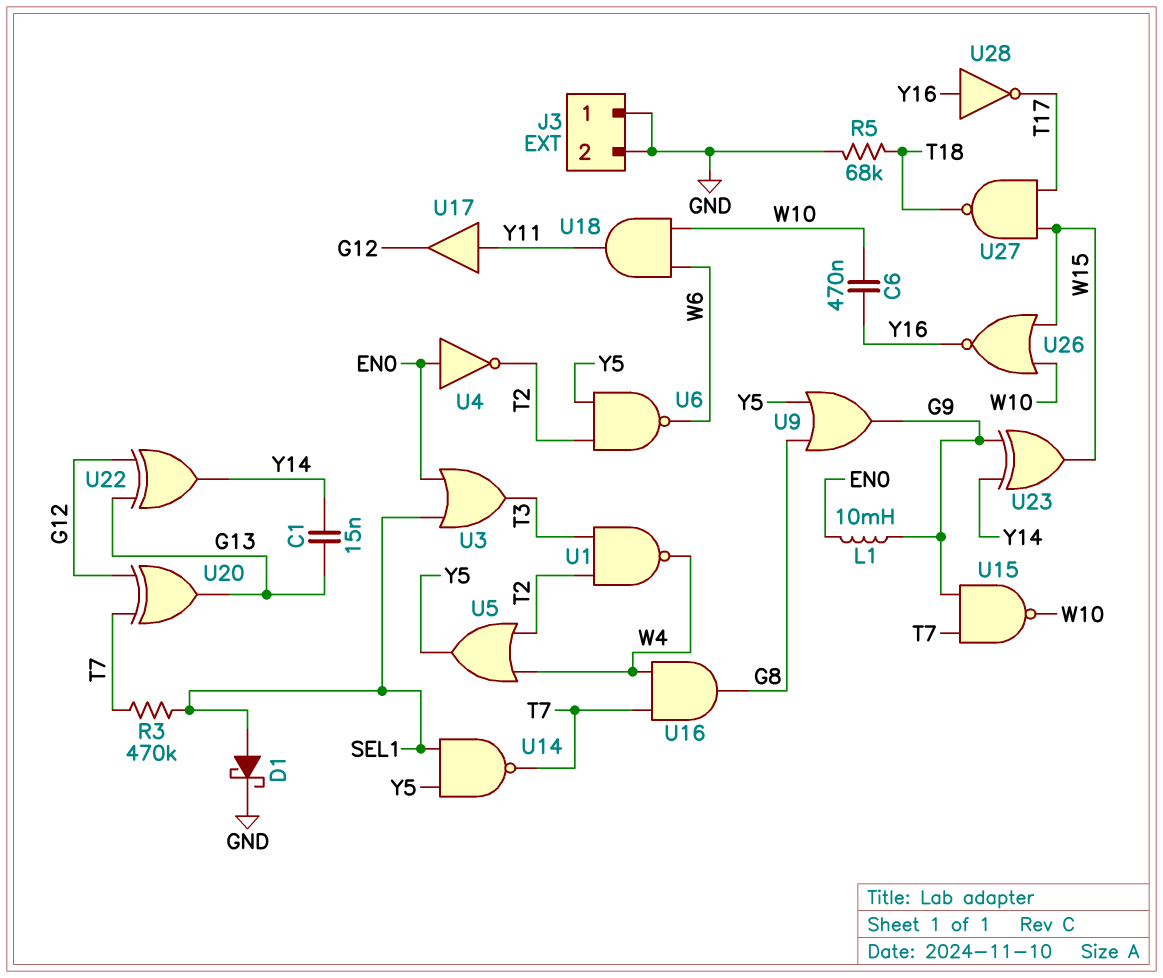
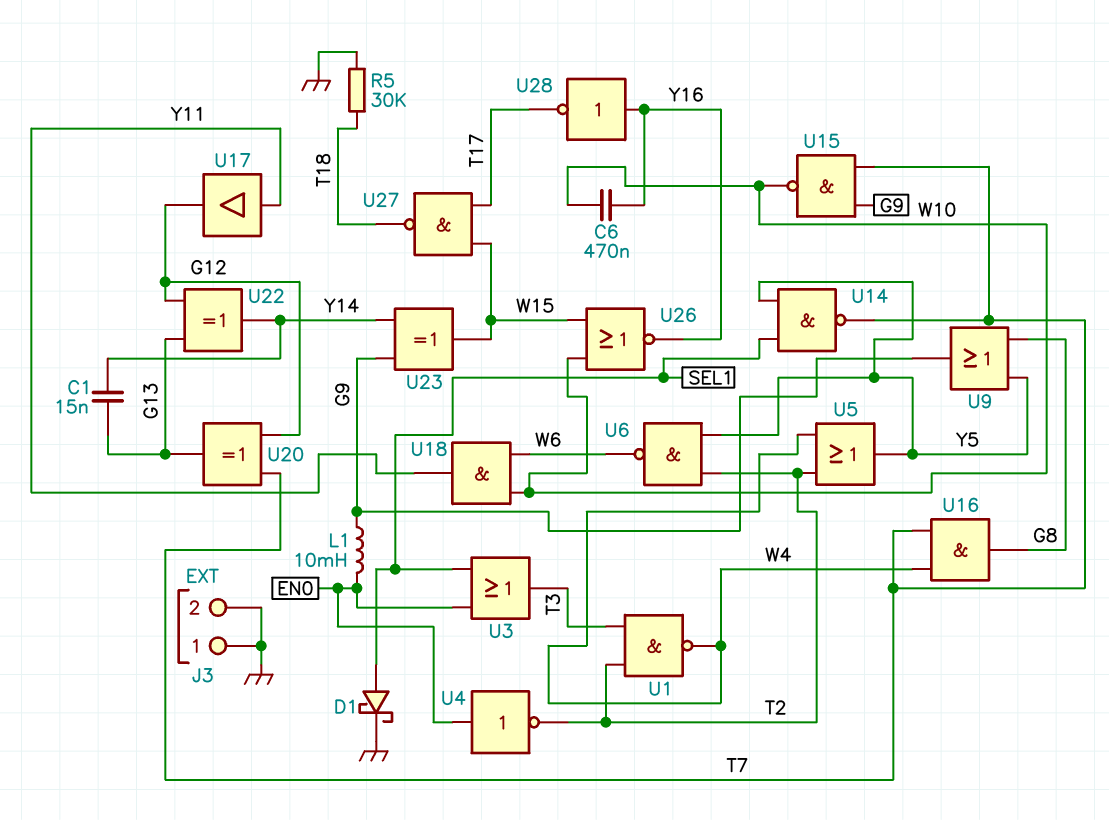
R3: 470k (SEL1, T7) -> none
R5: 68k (GND, T18) -> 30k (GND, T18)

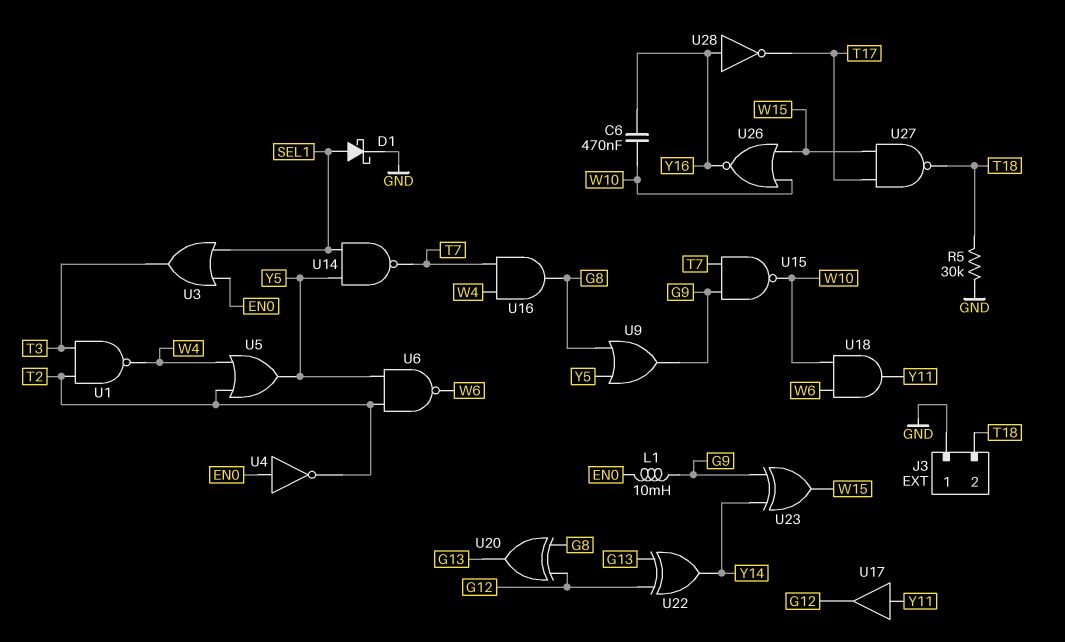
C1: 15nF (G13, Y14) -> none
J3 pin 2: GND -> T18
U20: XOR (in G12, in T7, out G13) -> XOR (in G8, in G12, out G13)

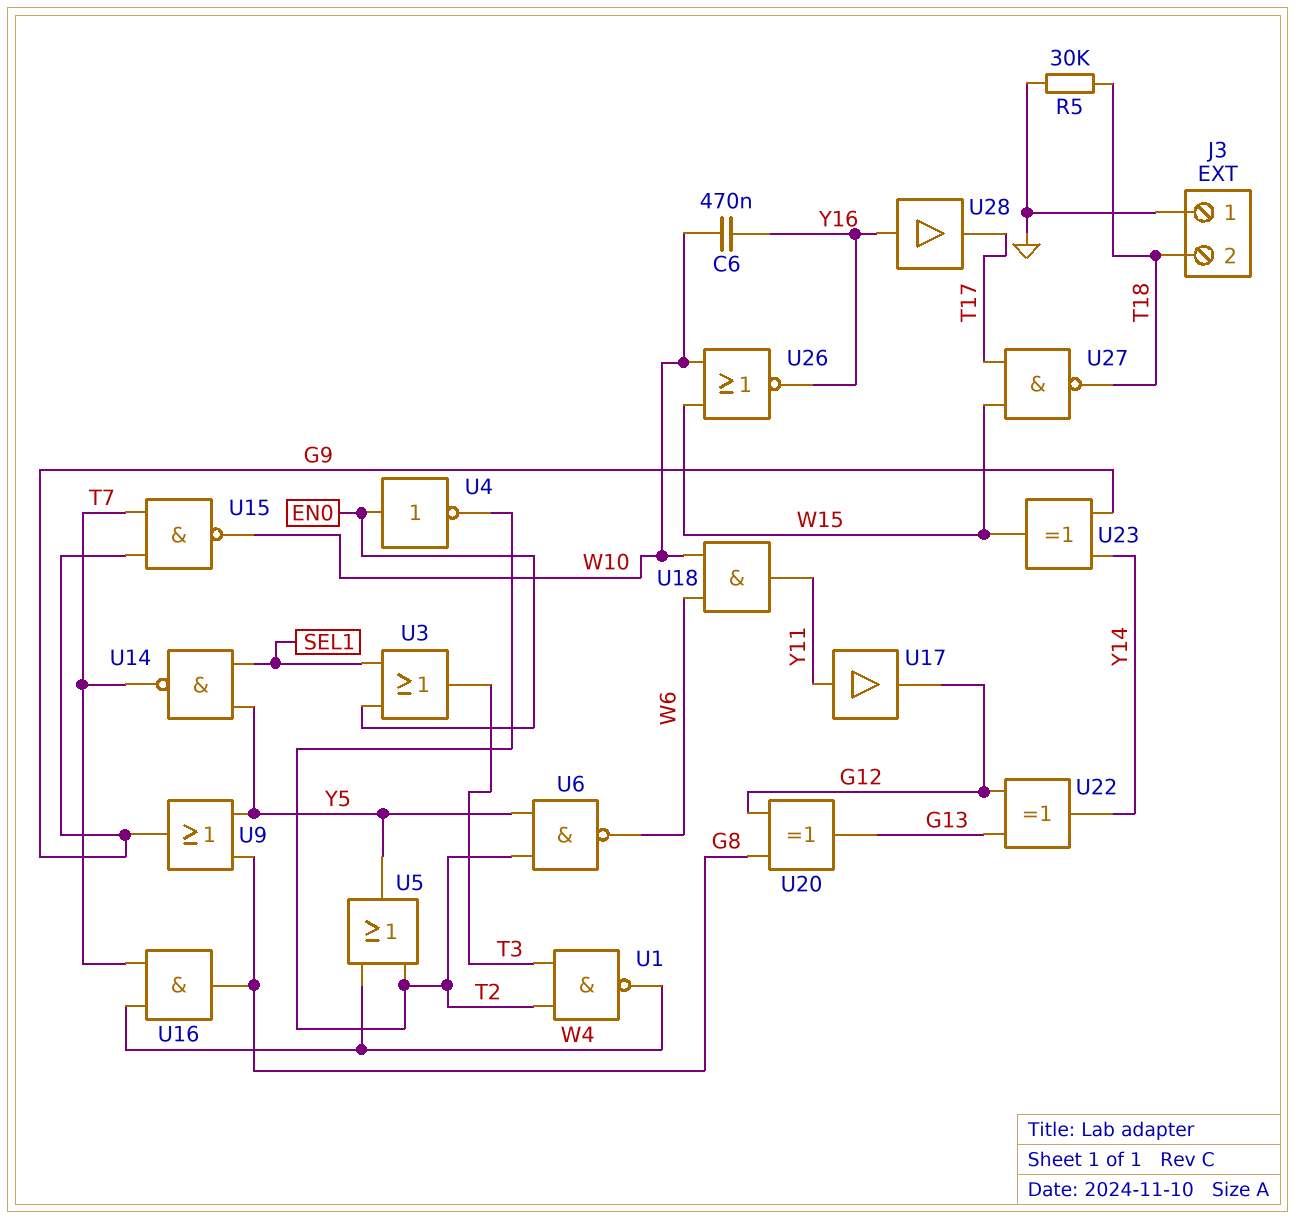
D1: schottky (A SEL1, K GND) -> none
L1: 10mH (EN0, G9) -> none
U28: NOT (in Y16, out T17) -> buffer (in Y16, out T17)

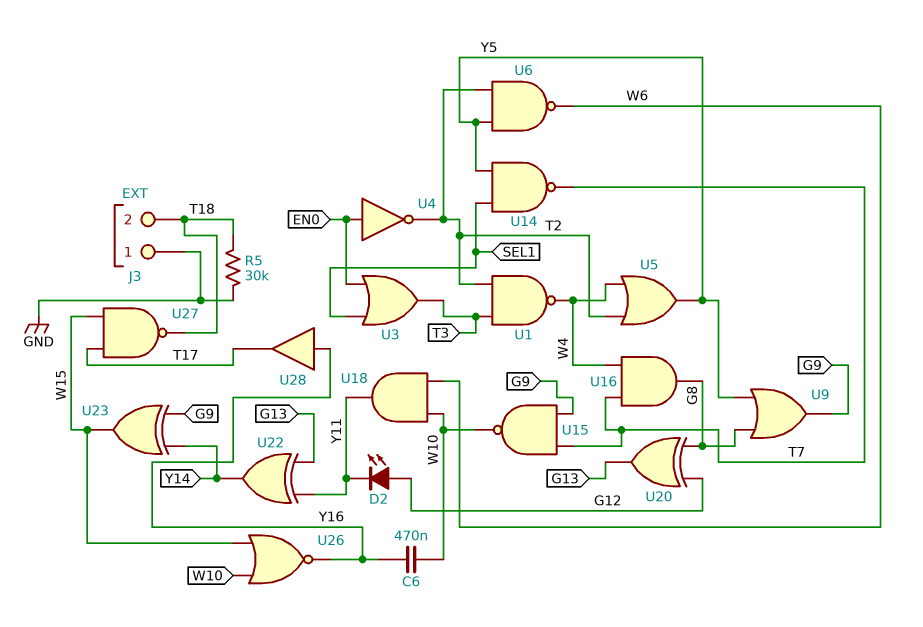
D2: none -> LED (A G12, K Y11)
U17: buffer (in Y11, out G12) -> none
U22: XOR (in G12, in G13, out Y14) -> XOR (in G13, in Y11, out Y14)

